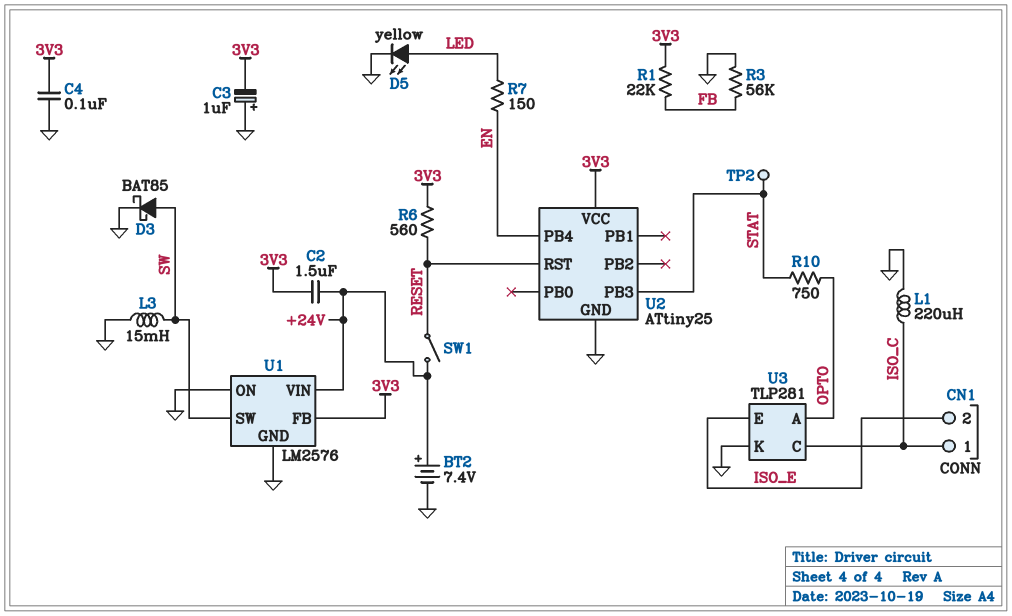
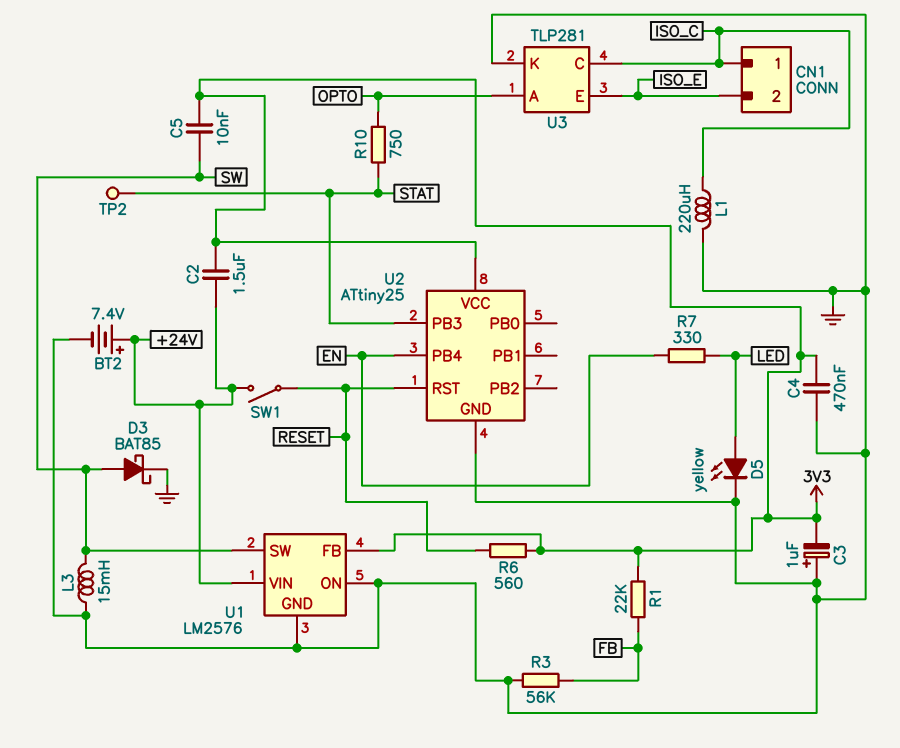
C4: 100nF (3V3, GND) -> 470nF (3V3, GND)
C5: none -> 10nF (3V3, SW)
R7: 150 (EN, LED) -> 330 (EN, LED)

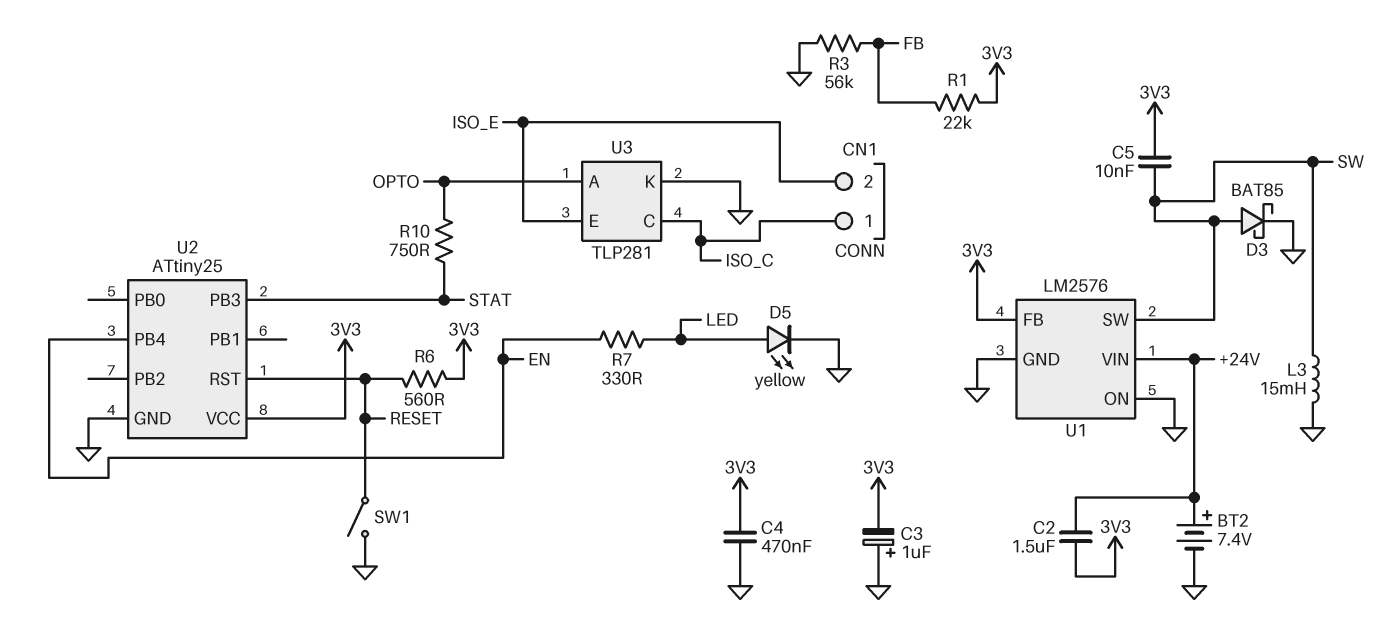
L1: 220uH (GND, ISO_C) -> none
SW1: switch (+24V, RESET) -> switch (GND, RESET)
TP2: test point (STAT) -> none

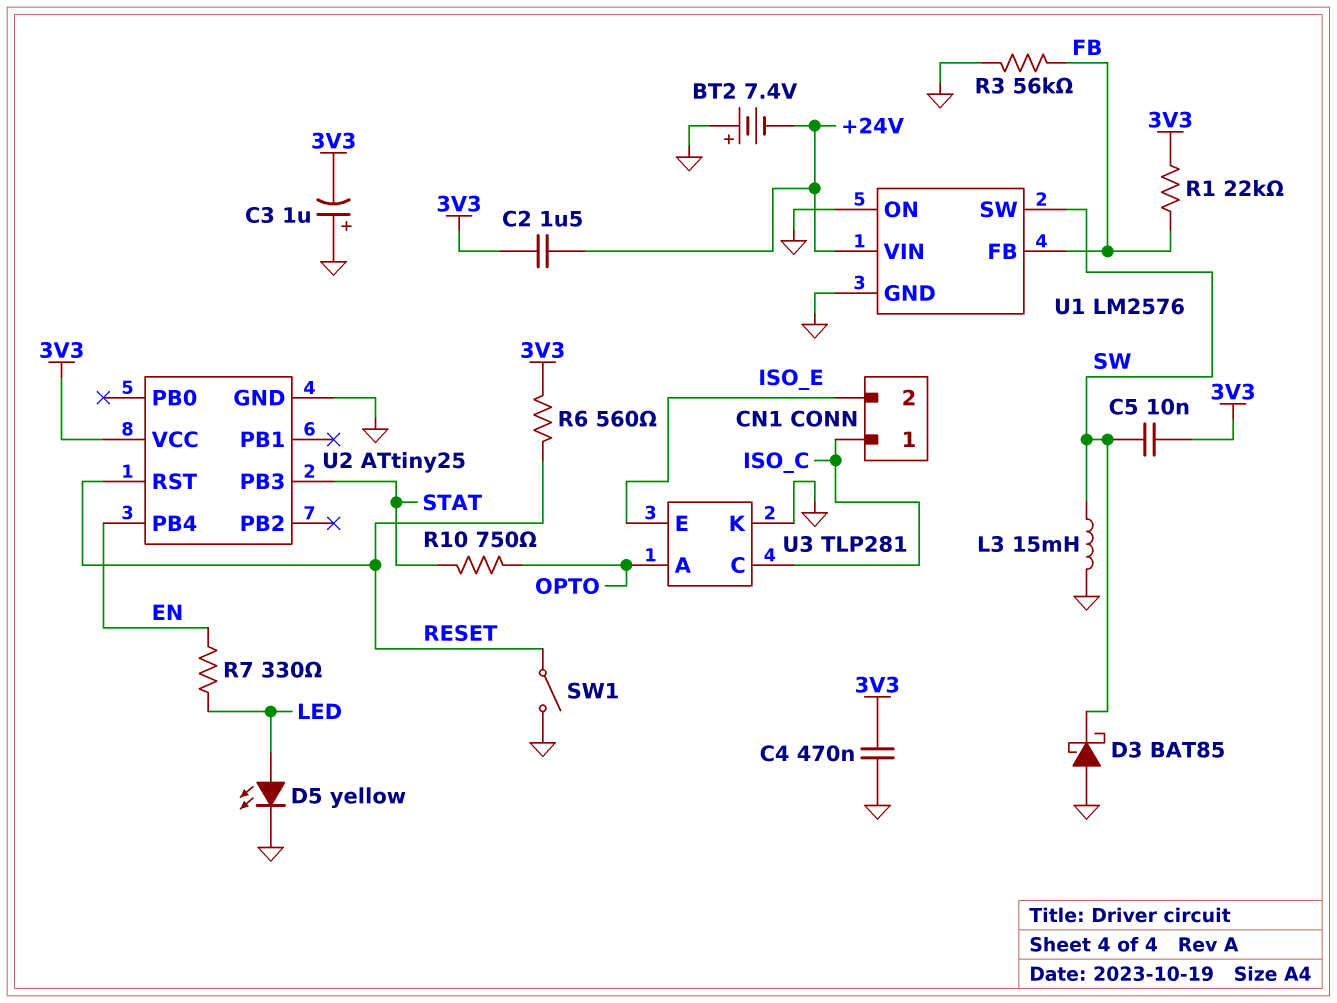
BT2: 7.4V (plus +24V, minus GND) -> 7.4V (plus GND, minus +24V)
D3: schottky BAT85 (A SW, K GND) -> schottky BAT85 (A GND, K SW)
U1 pin FB: 3V3 -> FB

